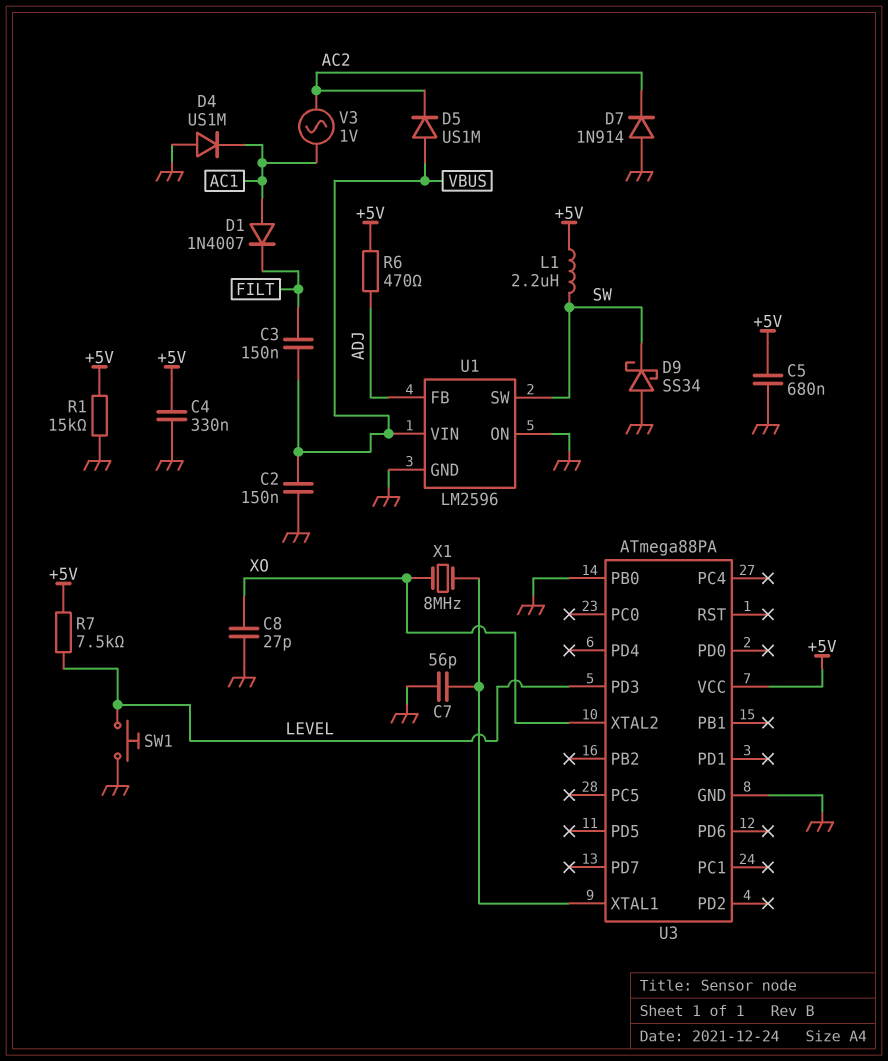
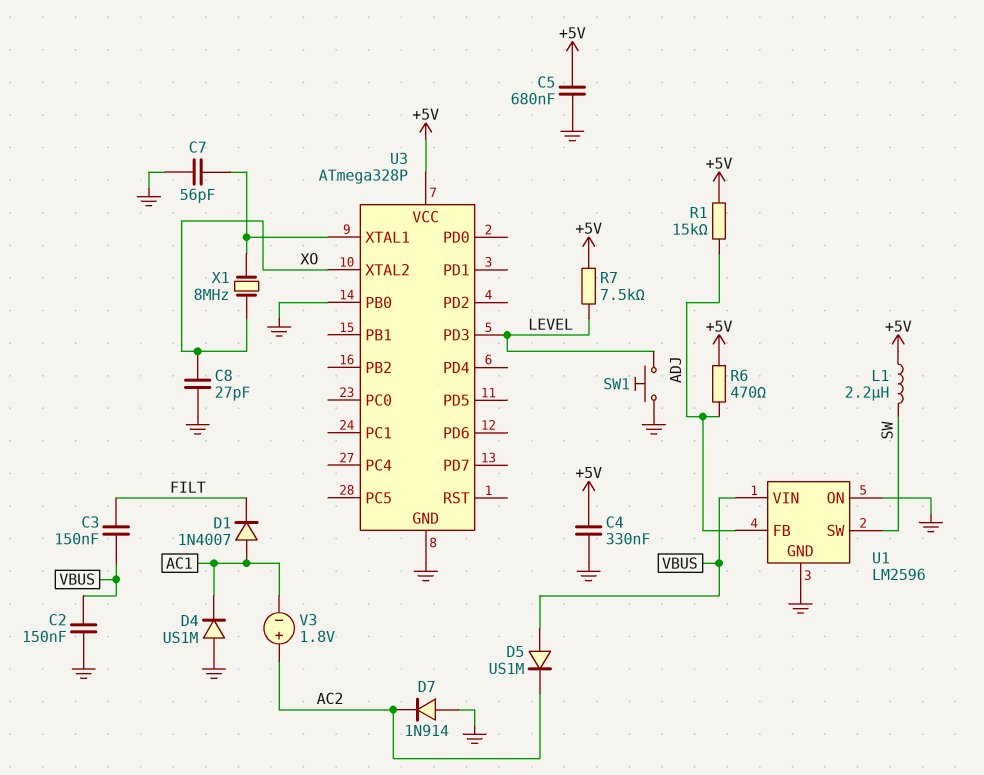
D9: schottky SS34 (A GND, K SW) -> none
R1: 15k (+5V, GND) -> 15k (+5V, ADJ)
U3: ATmega88PA -> ATmega328P
V3: AC 1V (AC1, AC2) -> 1.8V (plus AC2, minus AC1)

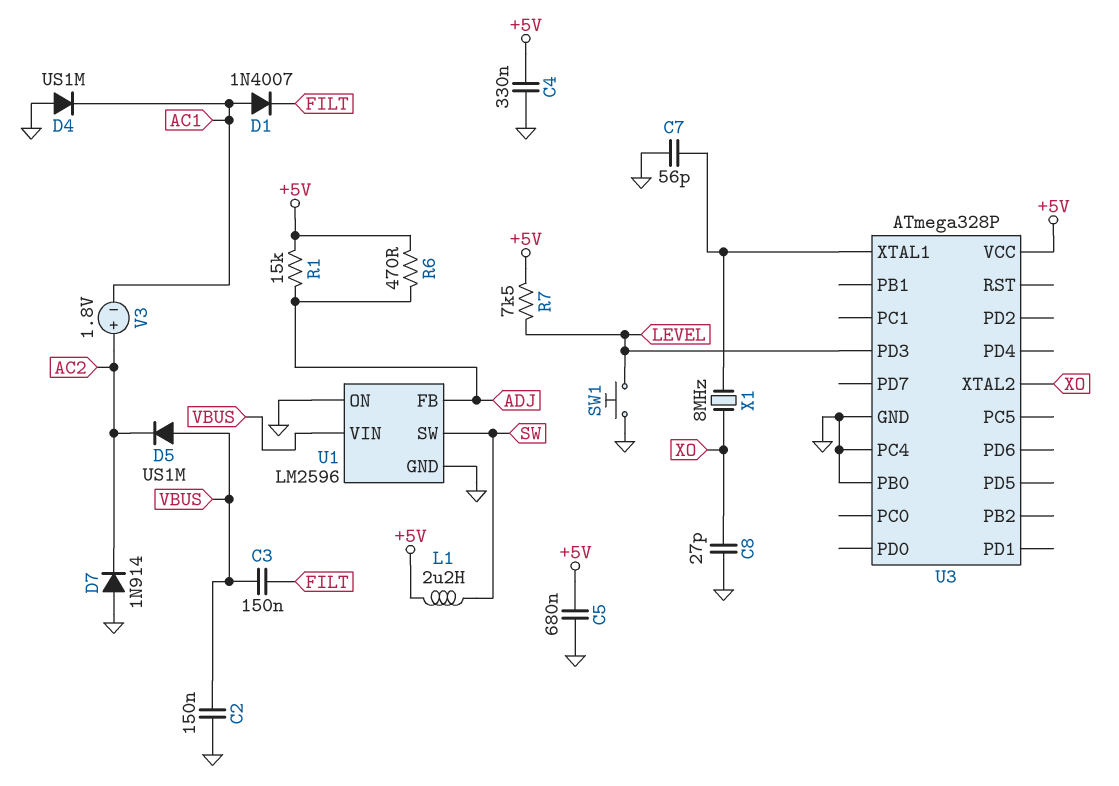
U3 pin PC4: none -> GND

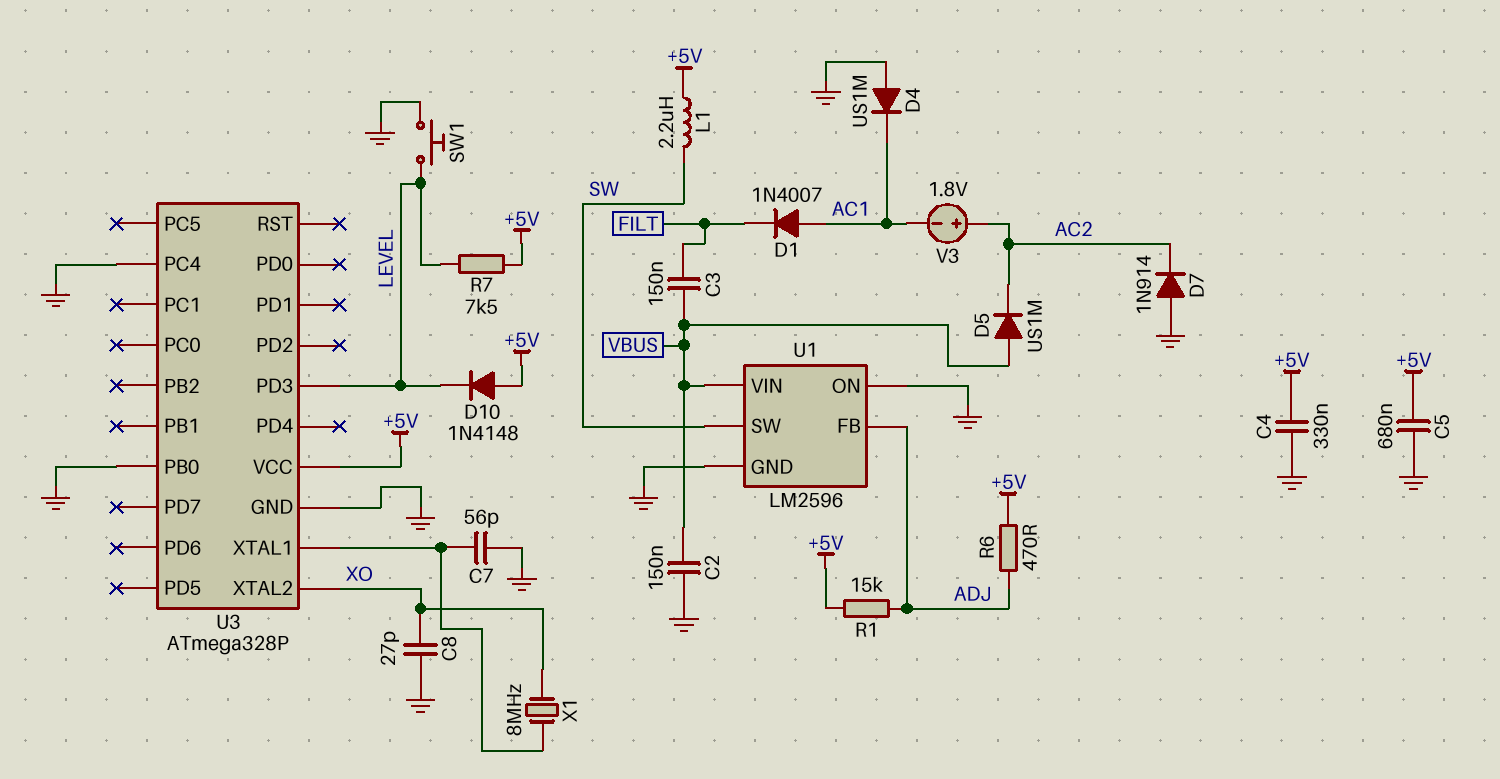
D10: none -> diode 1N4148 (A +5V, K LEVEL)

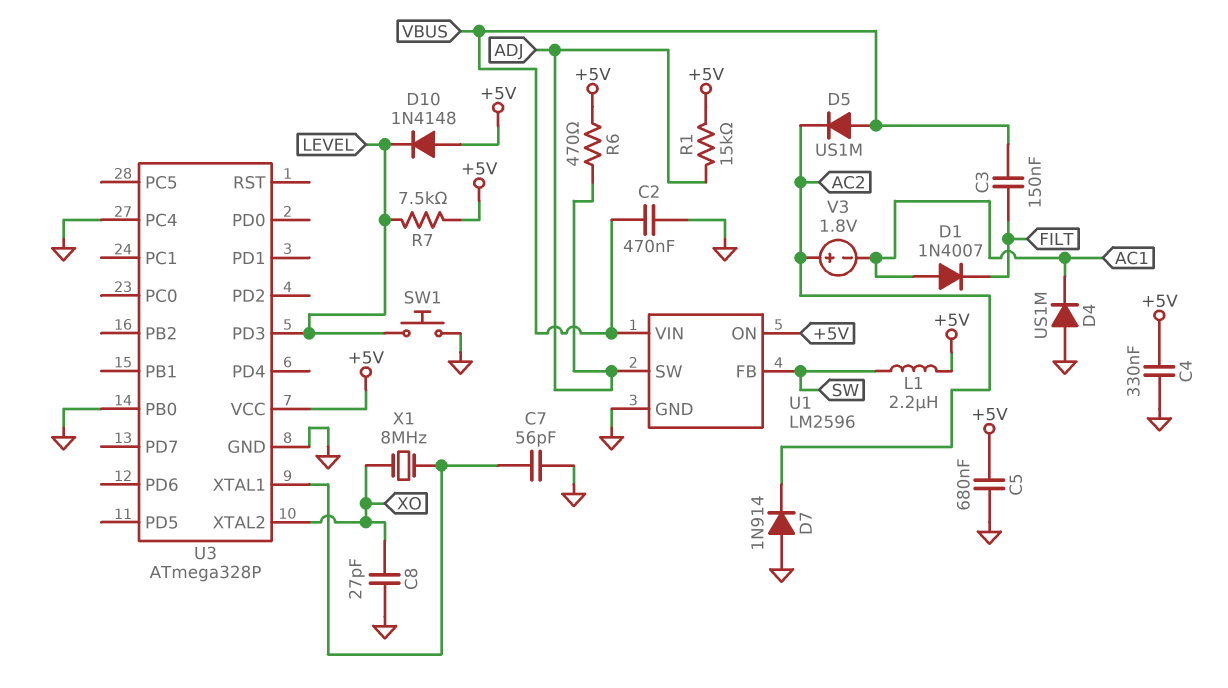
C2: 150nF (GND, VBUS) -> 470nF (GND, VBUS)
U1 pin FB: ADJ -> SW
U1 pin ON: GND -> +5V
U1 pin SW: SW -> ADJ

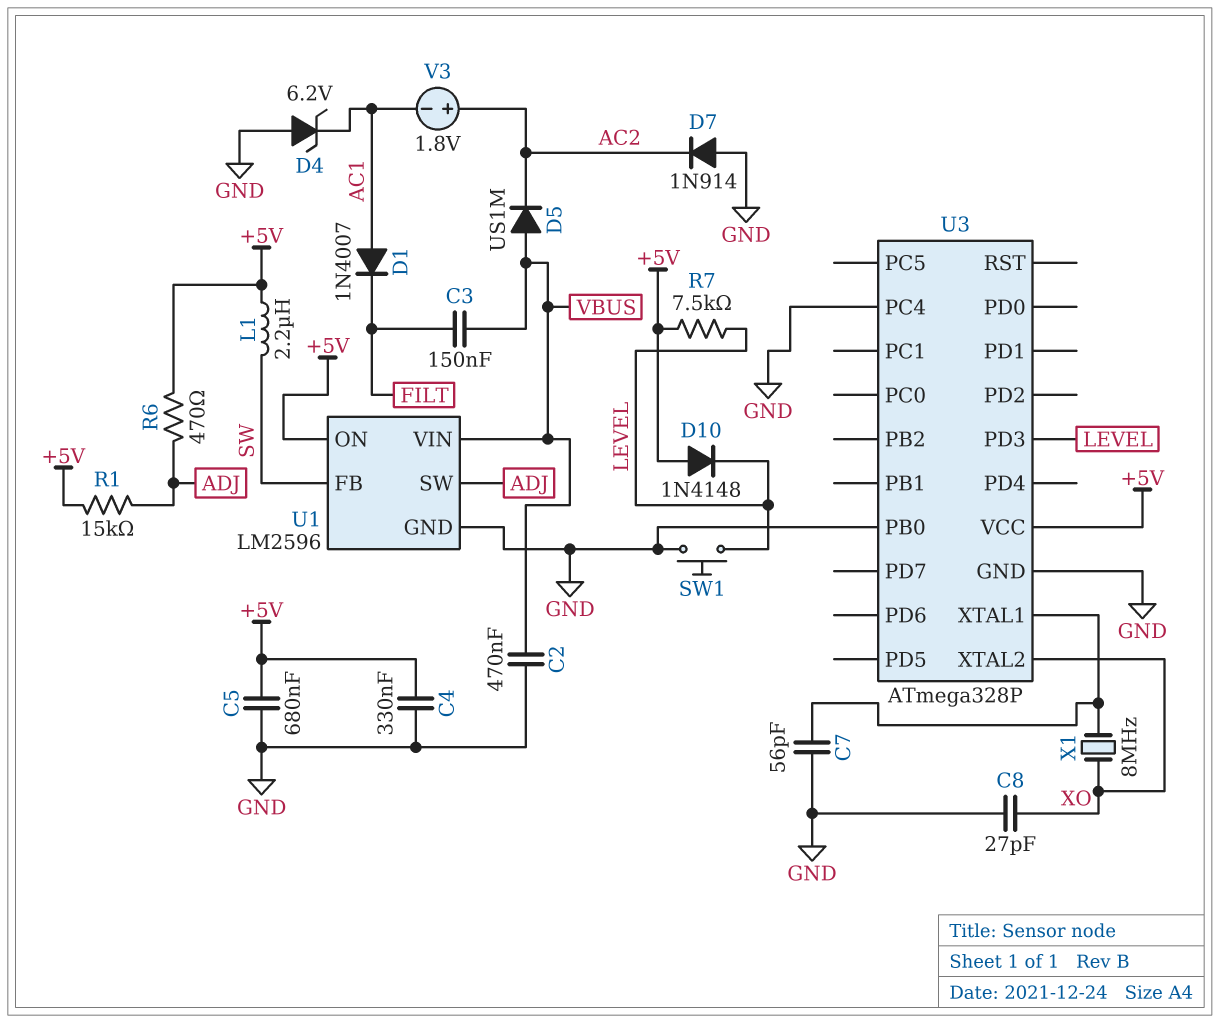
D4: diode US1M (A GND, K AC1) -> zener 6.2V (A GND, K AC1)

